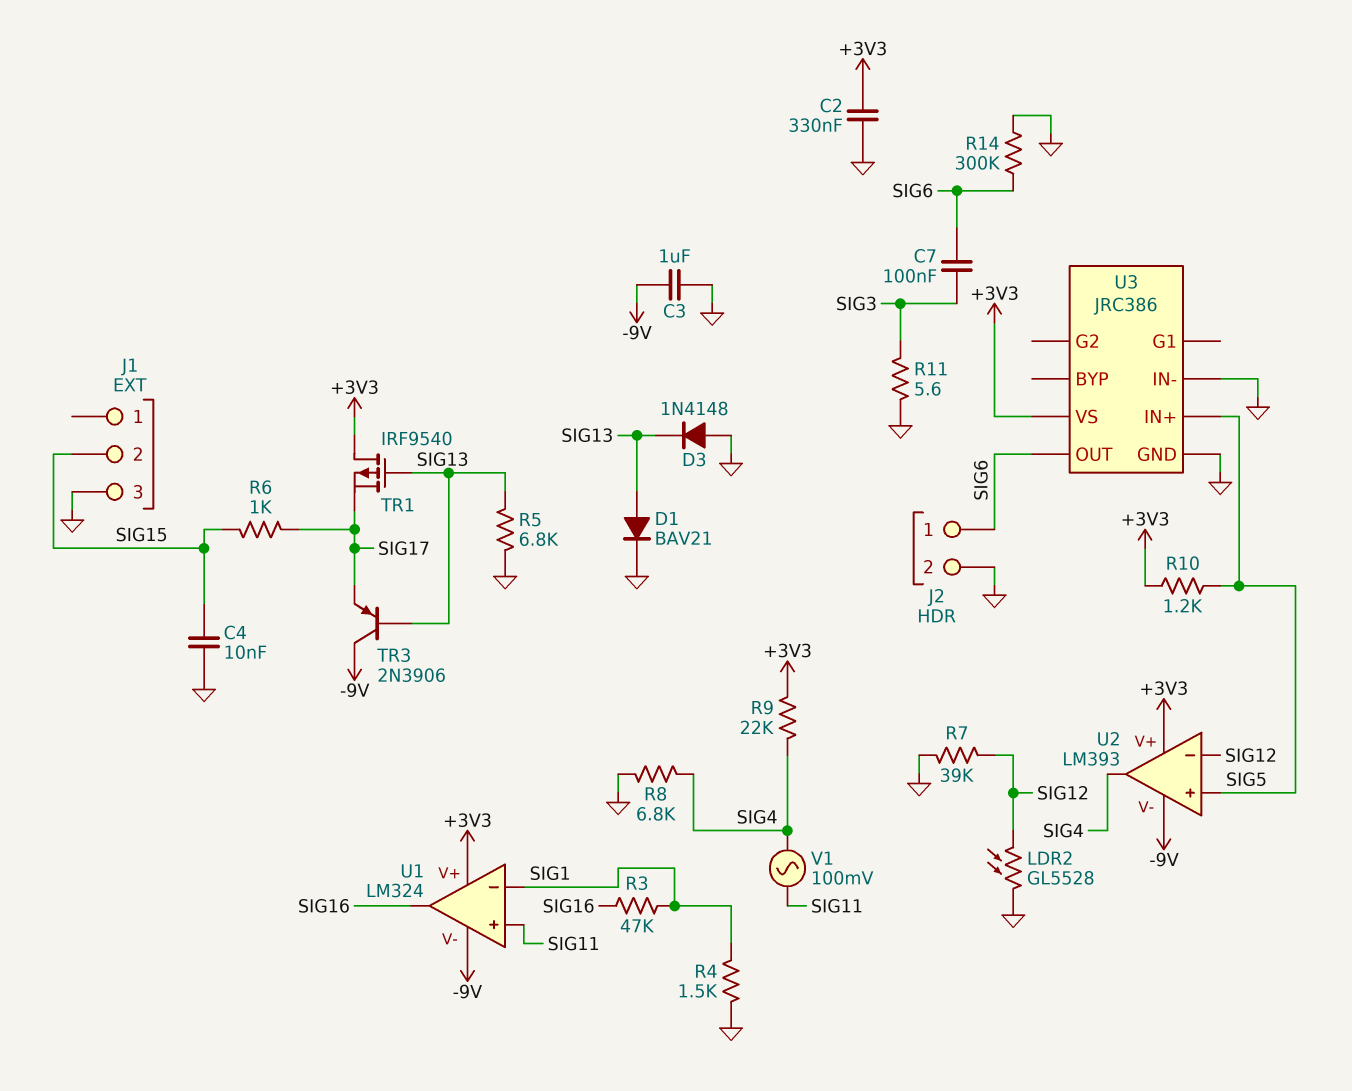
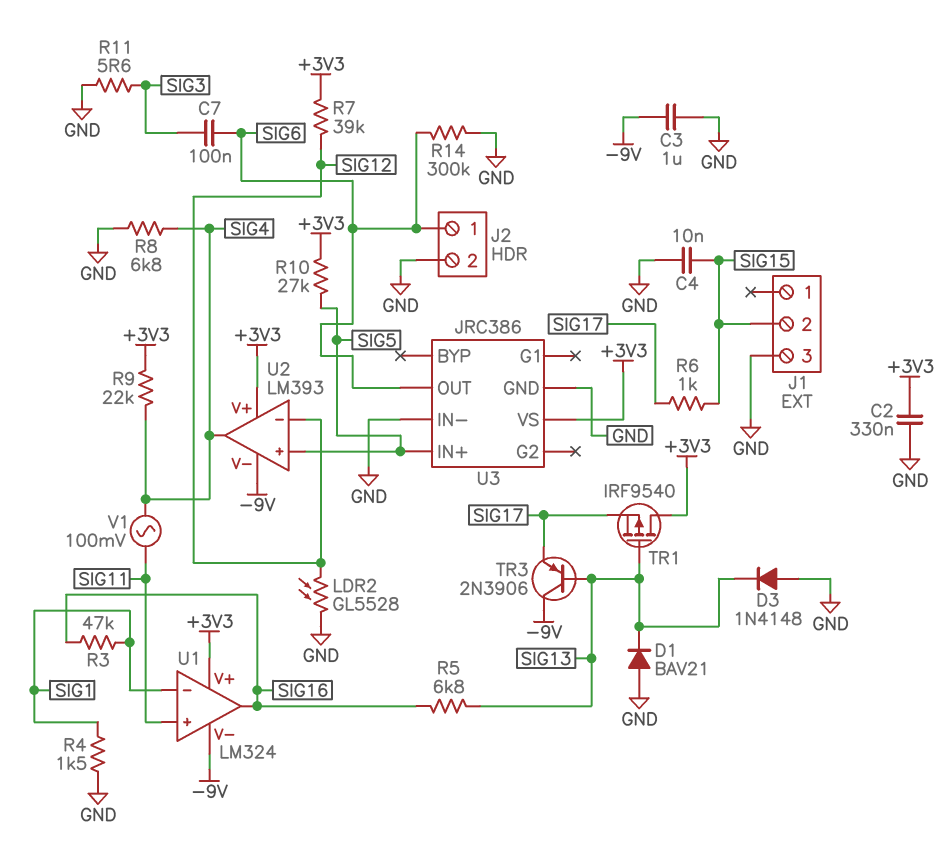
D1: diode BAV21 (A SIG13, K GND) -> diode BAV21 (A GND, K SIG13)
R5: 6.8k (GND, SIG13) -> 6.8k (SIG13, SIG16)
R7: 39k (GND, SIG12) -> 39k (+3V3, SIG12)
R10: 1.2k (+3V3, SIG5) -> 27k (+3V3, SIG5)

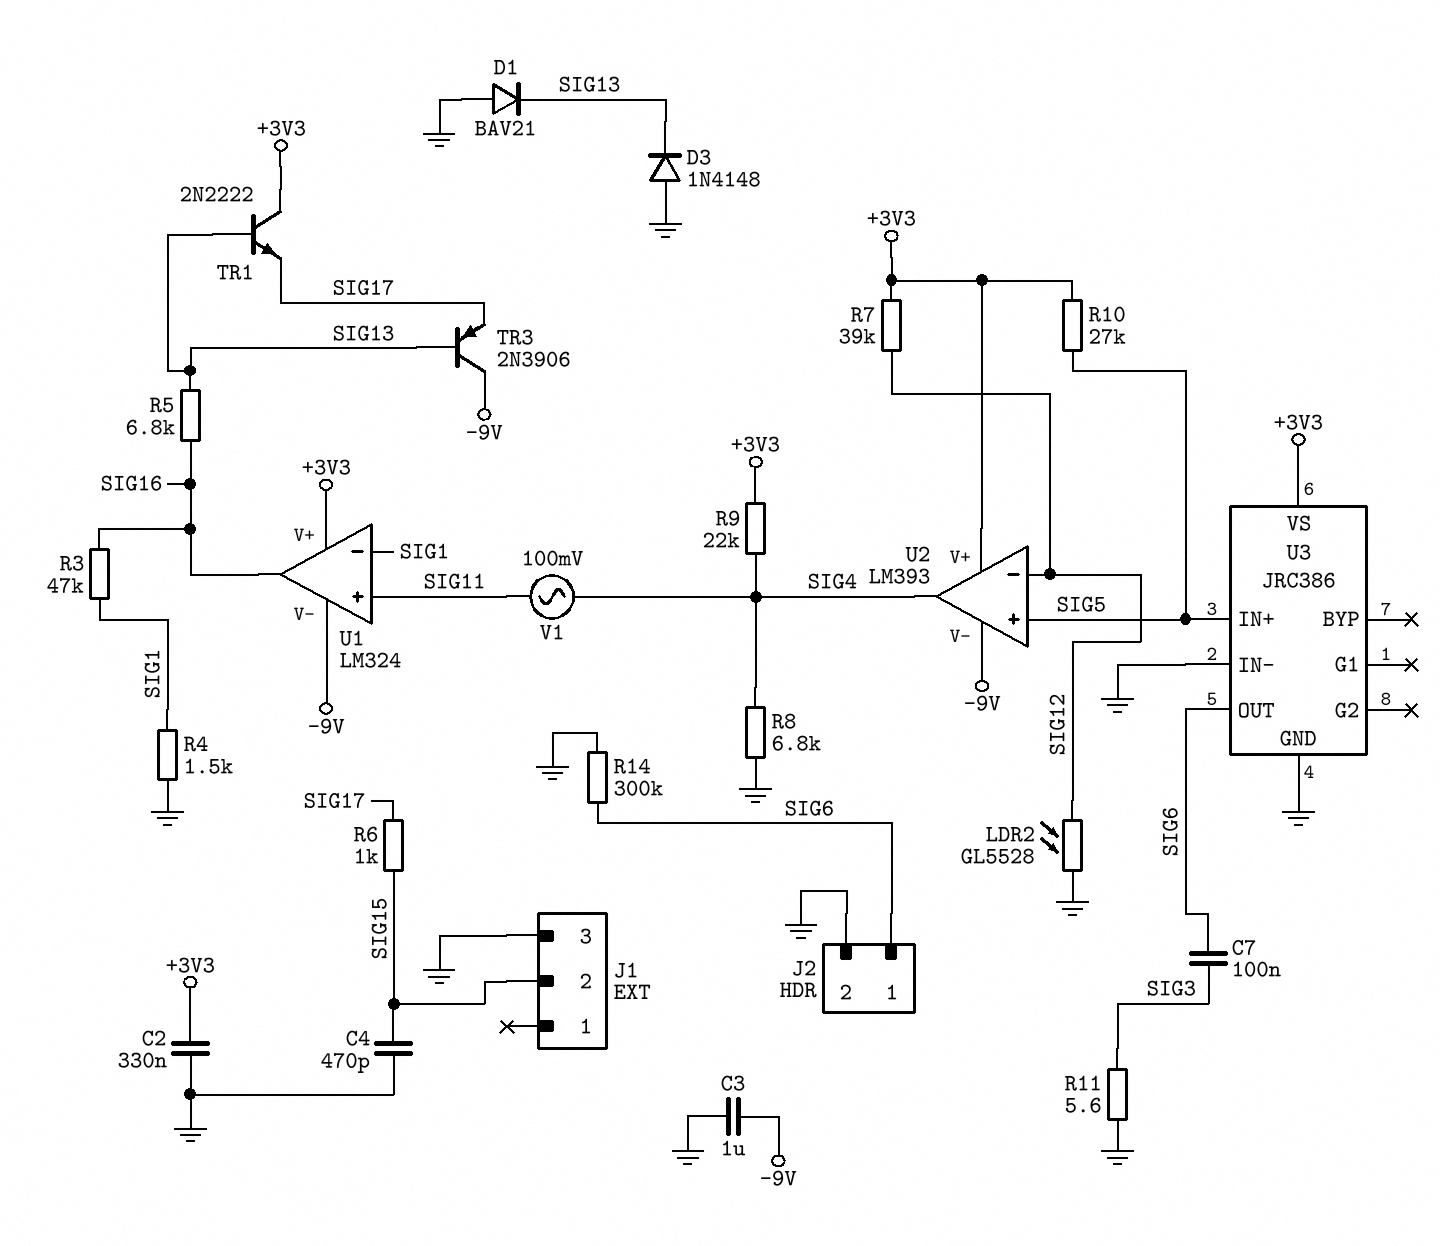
C4: 10nF (GND, SIG15) -> 470pF (GND, SIG15)
TR1: PMOS IRF9540 (G SIG13, D +3V3, S SIG17) -> NPN 2N2222 (B SIG13, C +3V3, E SIG17)

